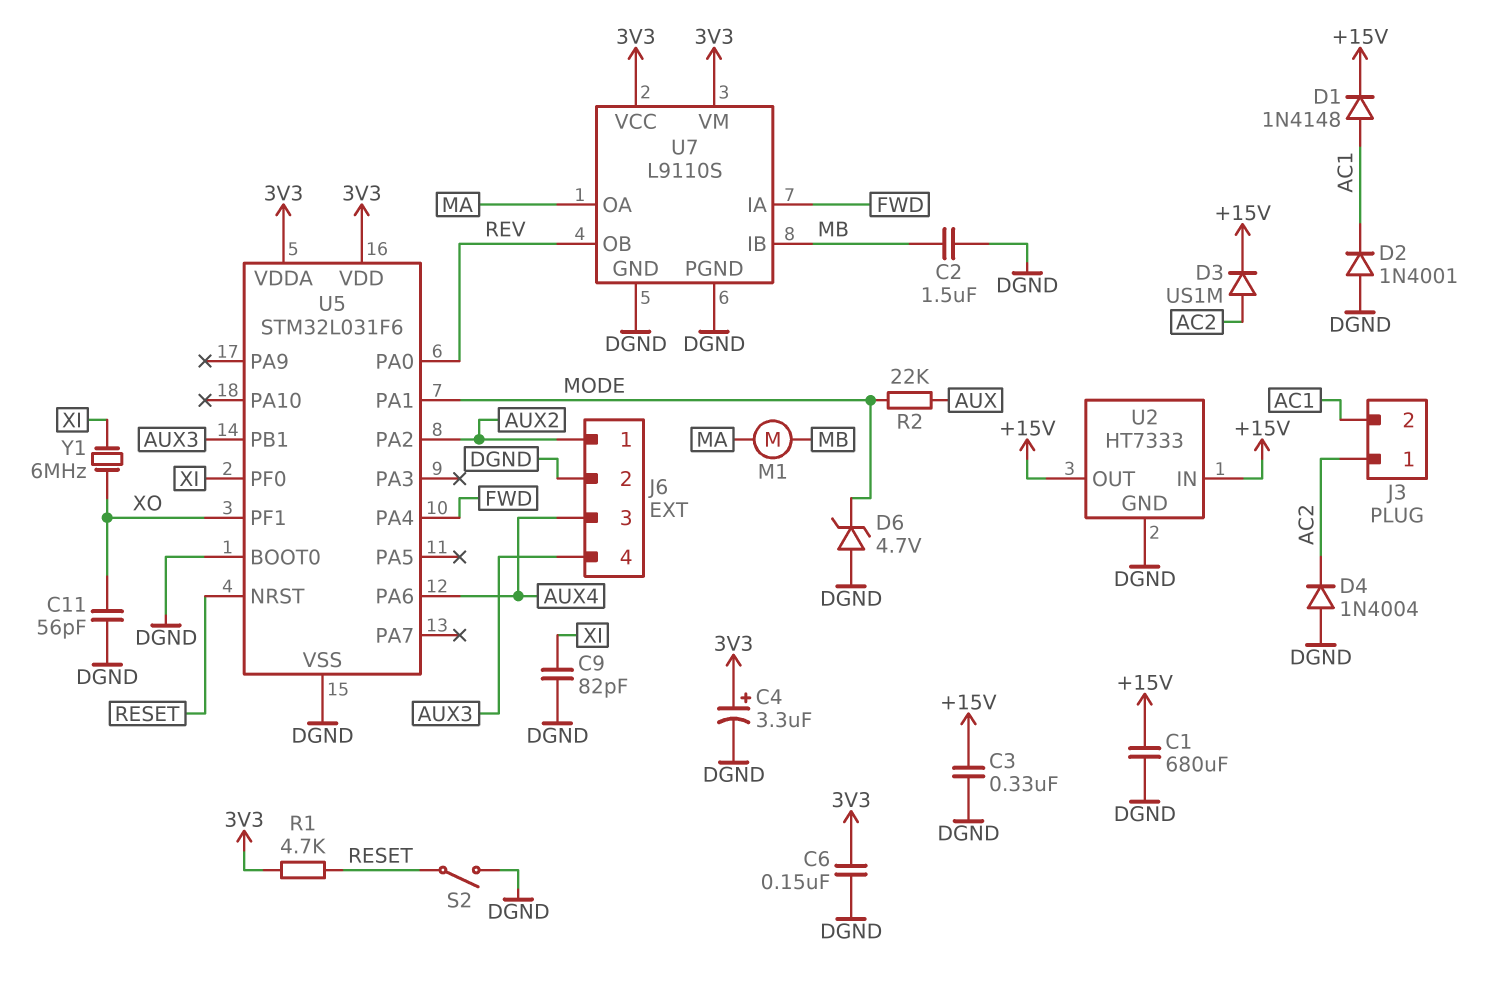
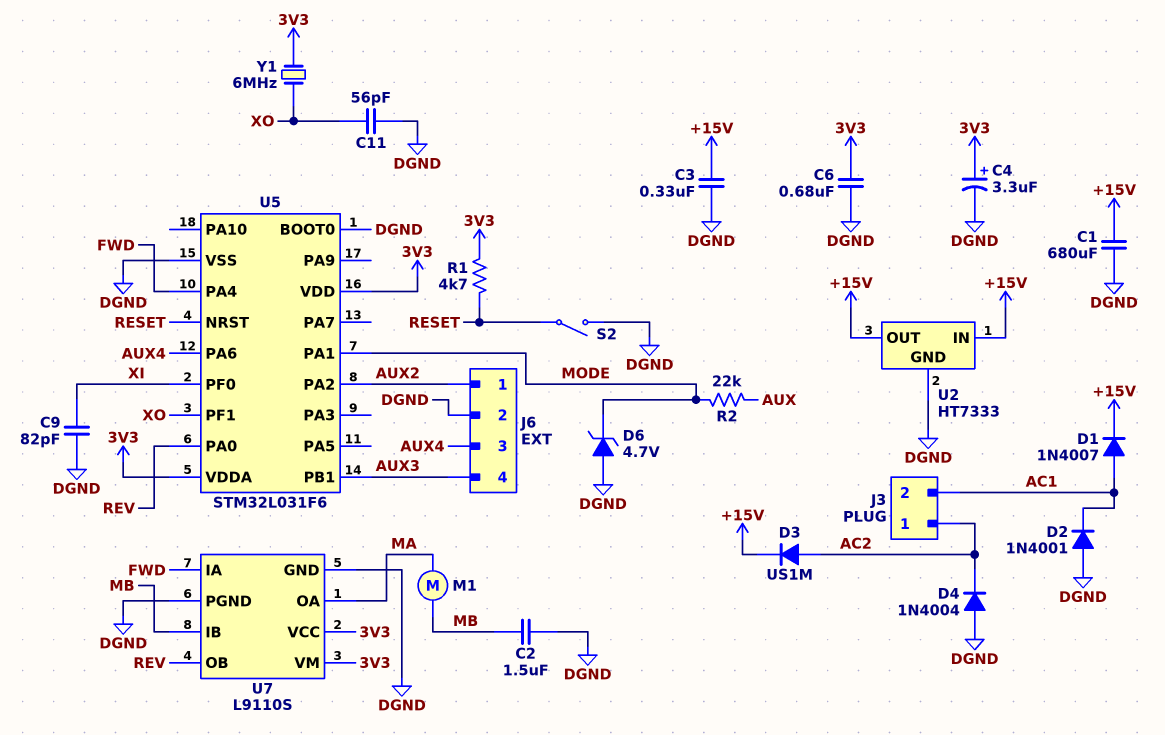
C6: 150nF (3V3, DGND) -> 680nF (3V3, DGND)
D1: diode 1N4148 (A AC1, K +15V) -> diode 1N4007 (A AC1, K +15V)
Y1: 6MHz (XI, XO) -> 6MHz (3V3, XO)

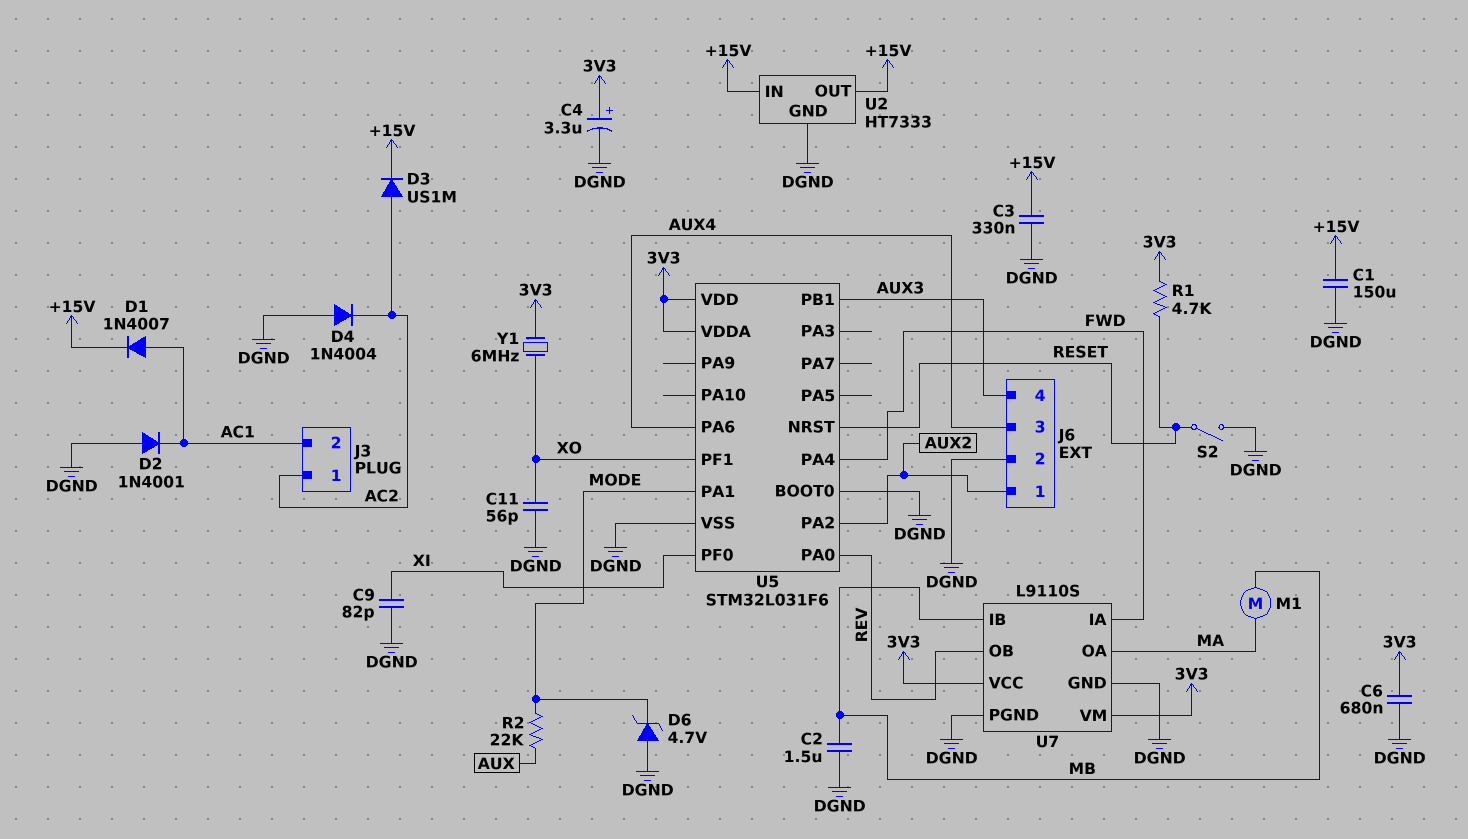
C1: 680uF (+15V, DGND) -> 150uF (+15V, DGND)

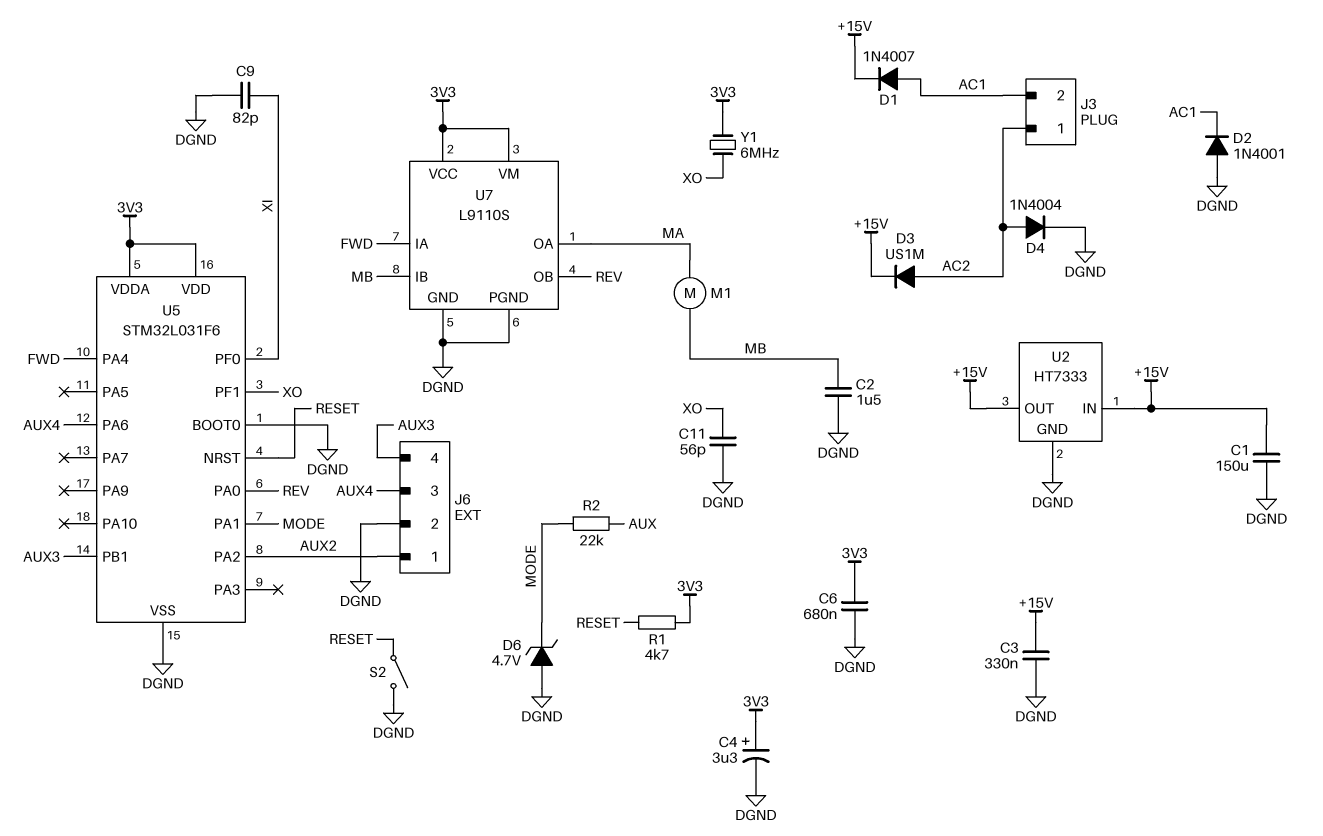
D4: diode 1N4004 (A DGND, K AC2) -> diode 1N4004 (A AC2, K DGND)

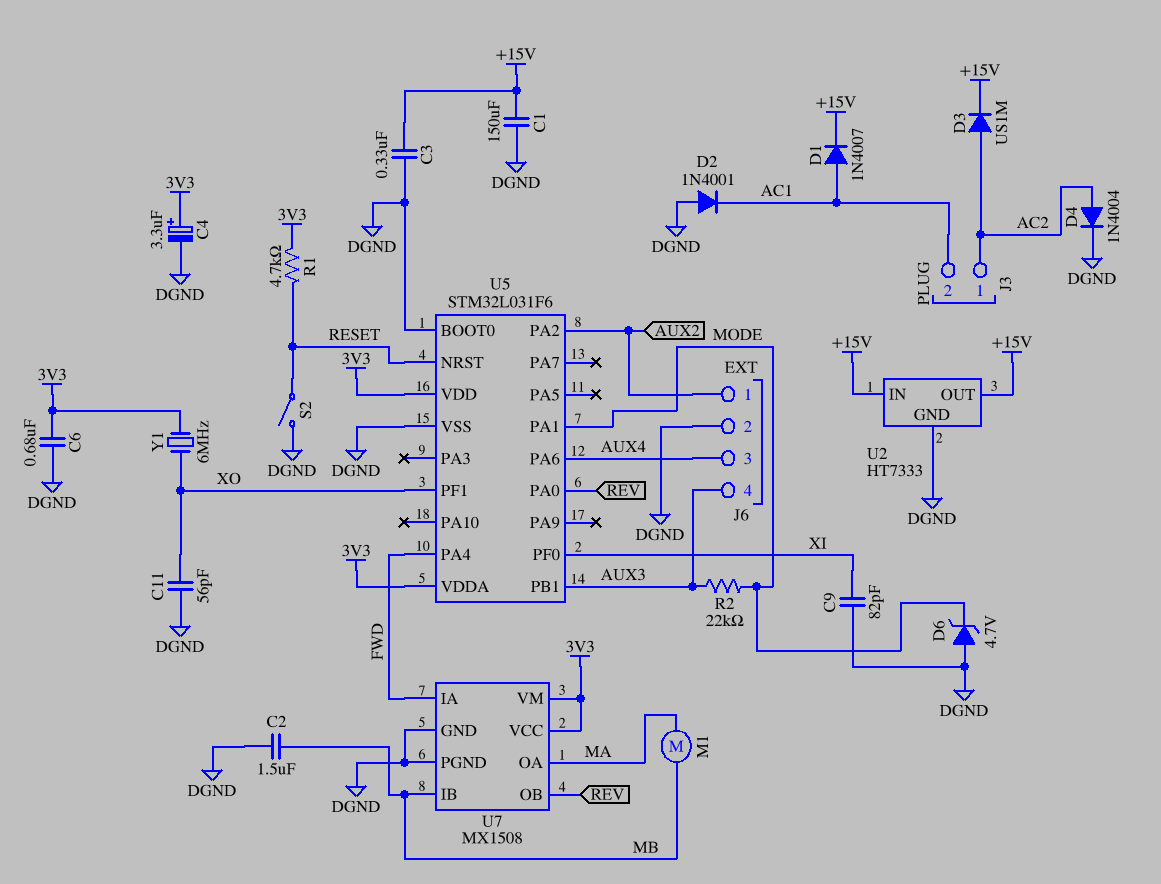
R2: 22k (AUX, MODE) -> 22k (AUX3, MODE)
U7: L9110S -> MX1508

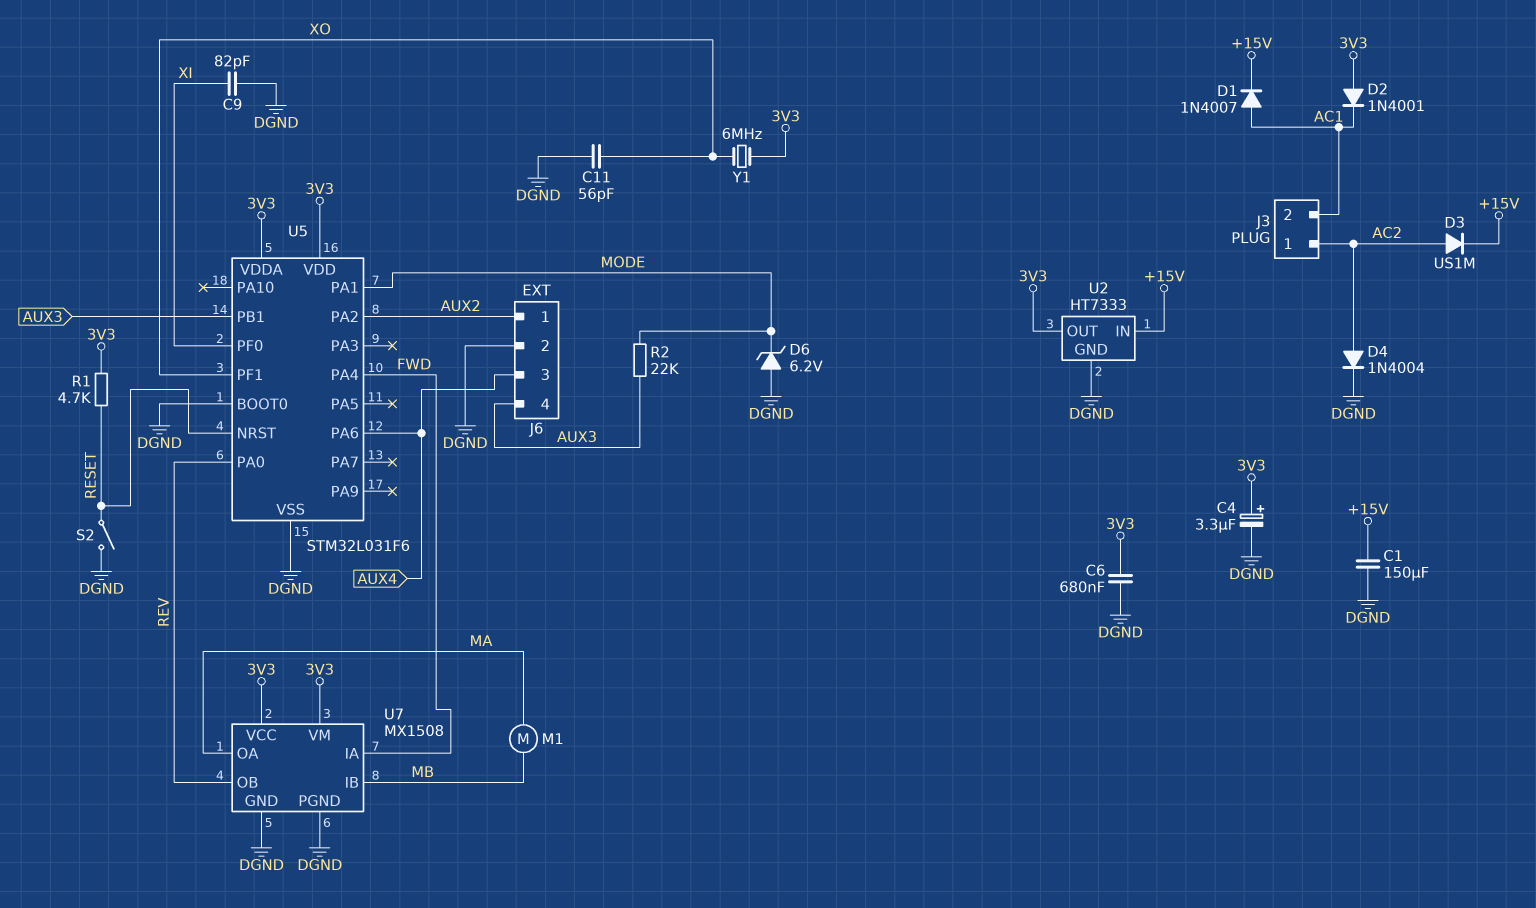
C2: 1.5uF (DGND, MB) -> none
C3: 330nF (+15V, DGND) -> none
D2: diode 1N4001 (A DGND, K AC1) -> diode 1N4001 (A 3V3, K AC1)
D6: zener 4.7V (A DGND, K MODE) -> zener 6.2V (A DGND, K MODE)
U2 pin OUT: +15V -> 3V3

